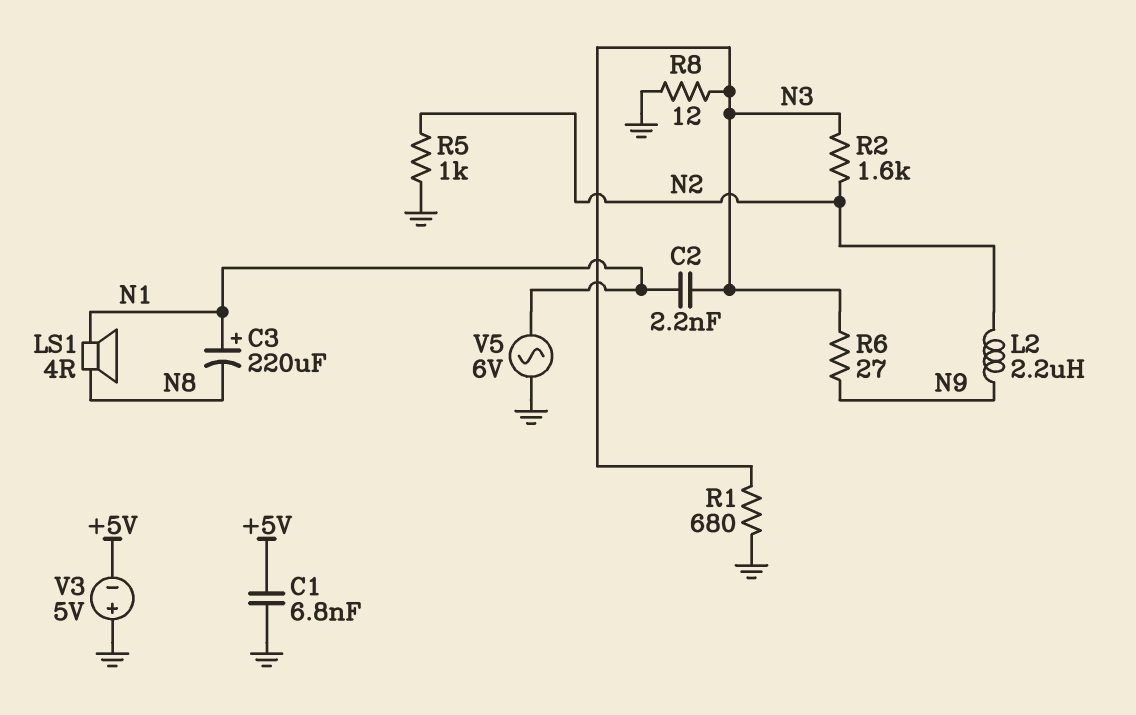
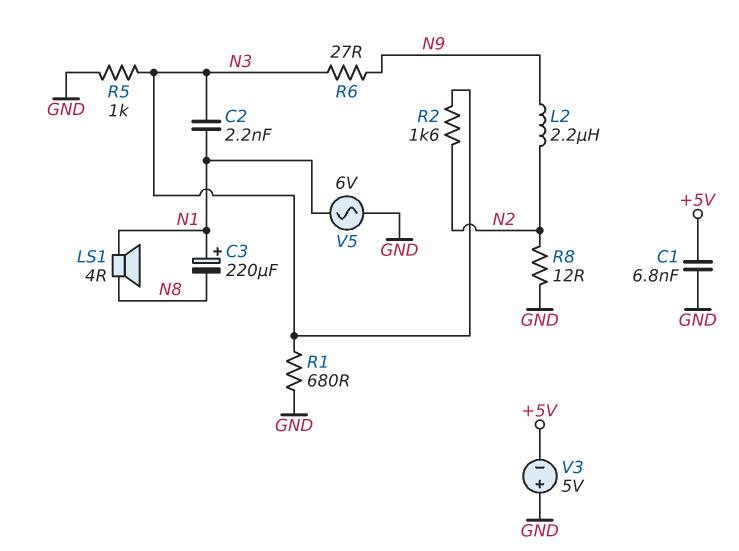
R5: 1k (GND, N2) -> 1k (GND, N3)
R8: 12 (GND, N3) -> 12 (GND, N2)

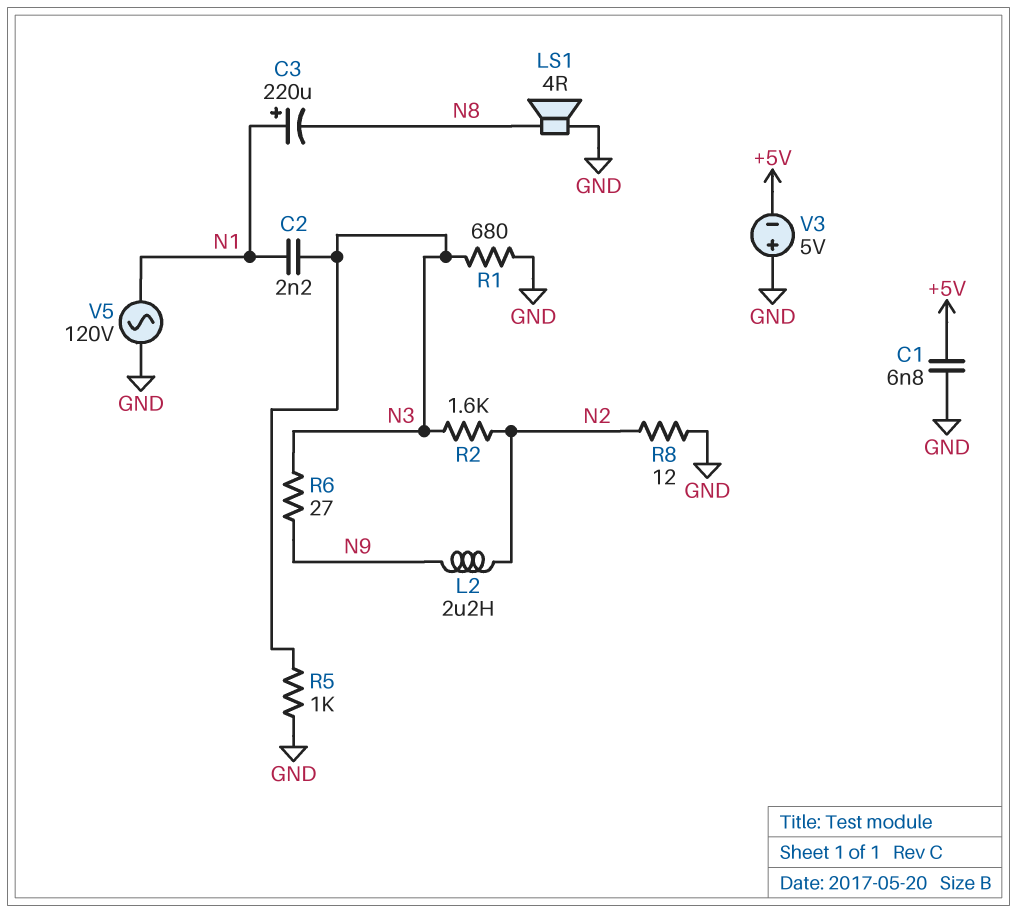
LS1: speaker 4R (N1, N8) -> speaker 4R (GND, N8)
V5: AC 6V (GND, N1) -> AC 120V (GND, N1)

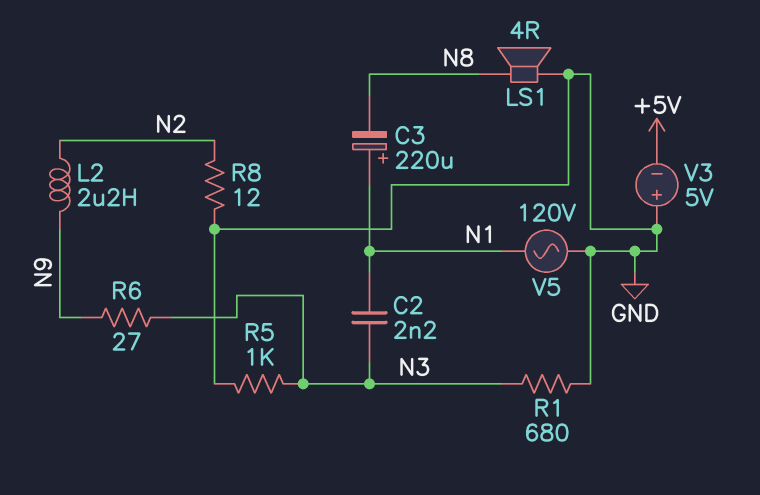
C1: 6.8nF (+5V, GND) -> none
R2: 1.6k (N2, N3) -> none

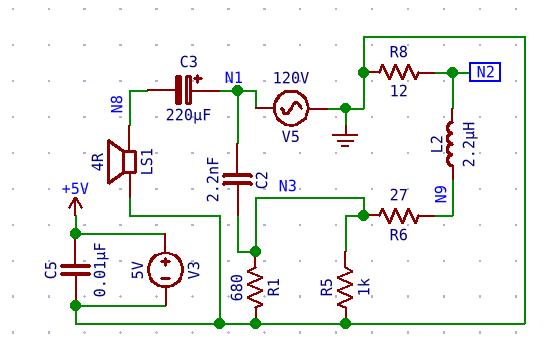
C5: none -> 10nF (+5V, GND)
V3: 5V (plus GND, minus +5V) -> 5V (plus +5V, minus GND)

